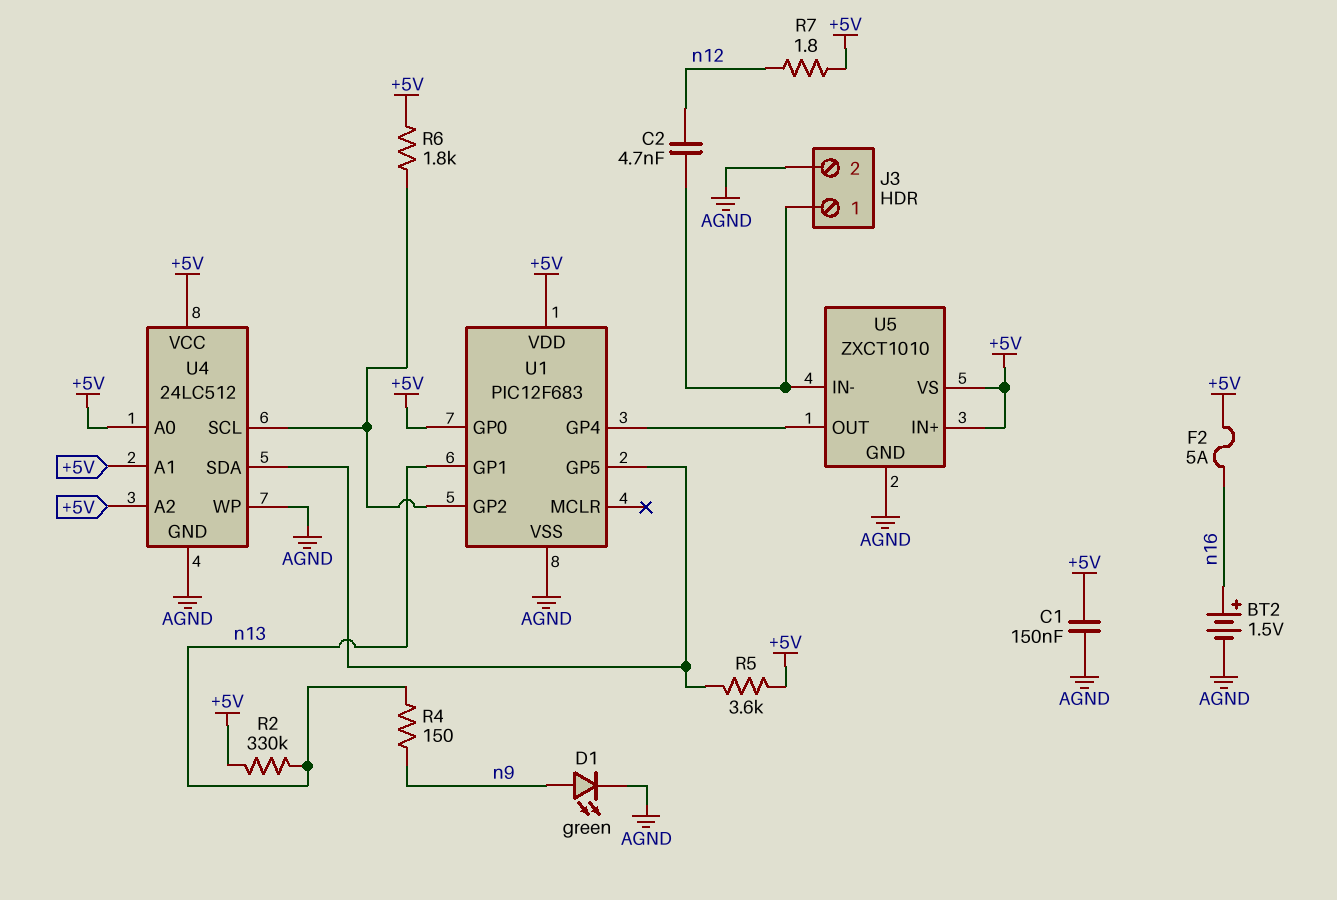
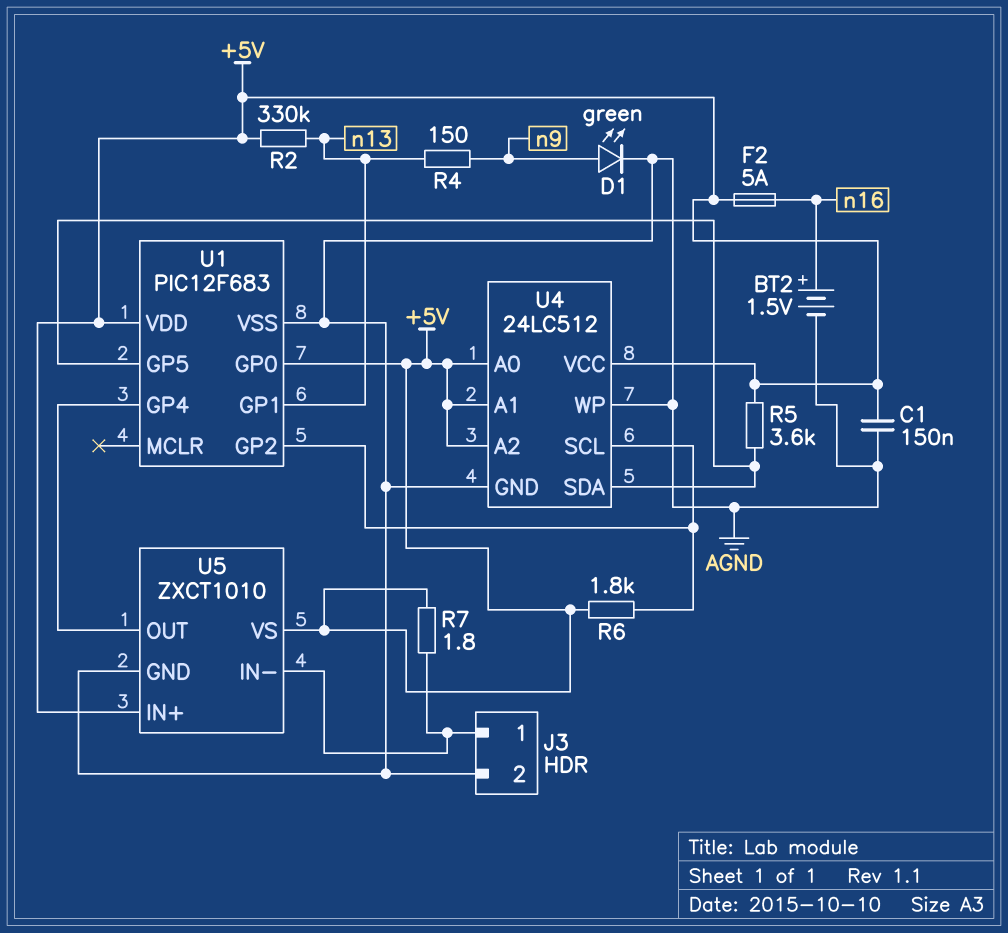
C2: 4.7nF (J3/1, n12) -> none
R7: 1.8 (+5V, n12) -> 1.8 (+5V, J3/1)

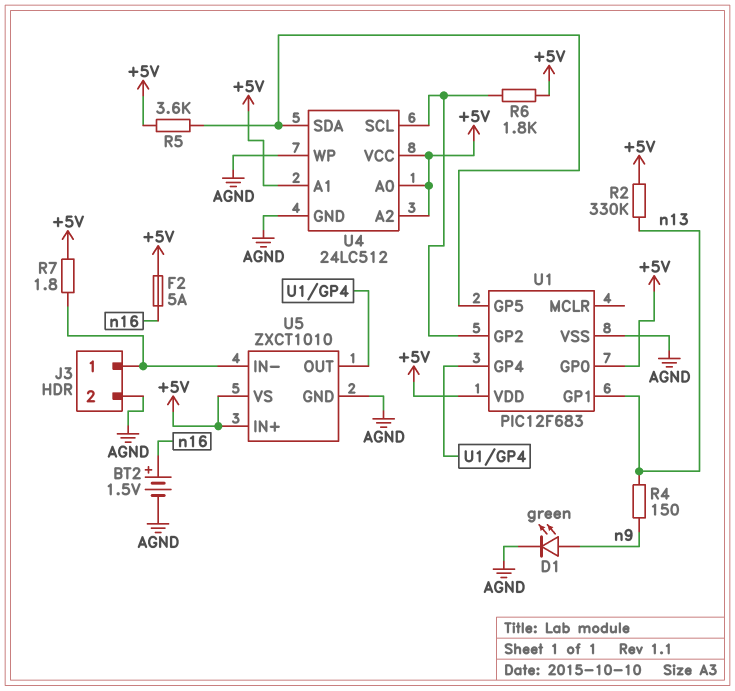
C1: 150nF (+5V, AGND) -> none

